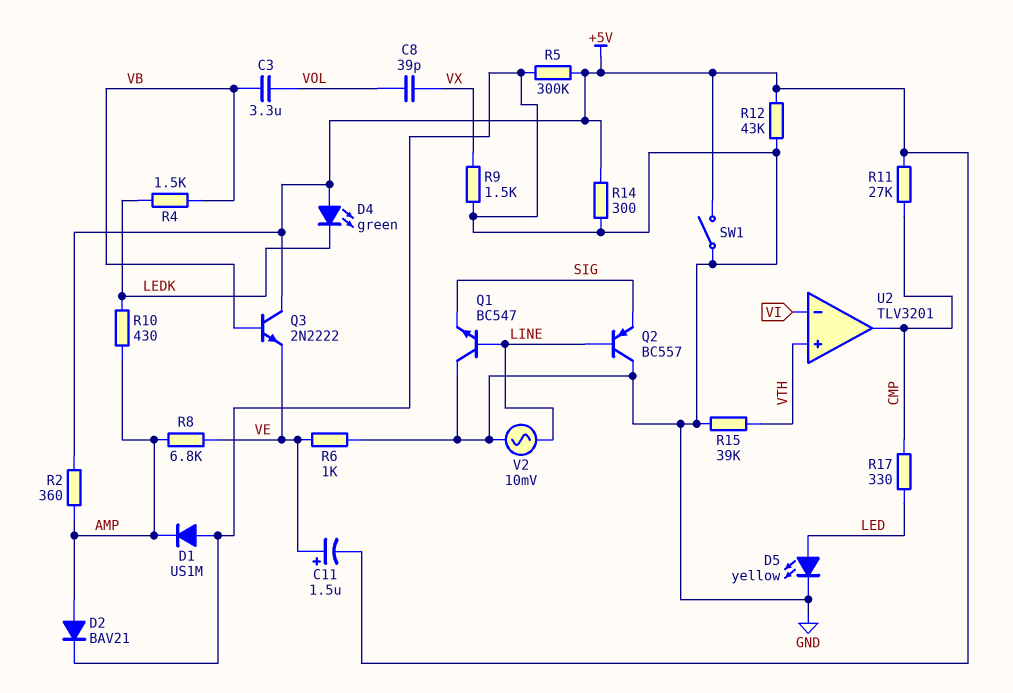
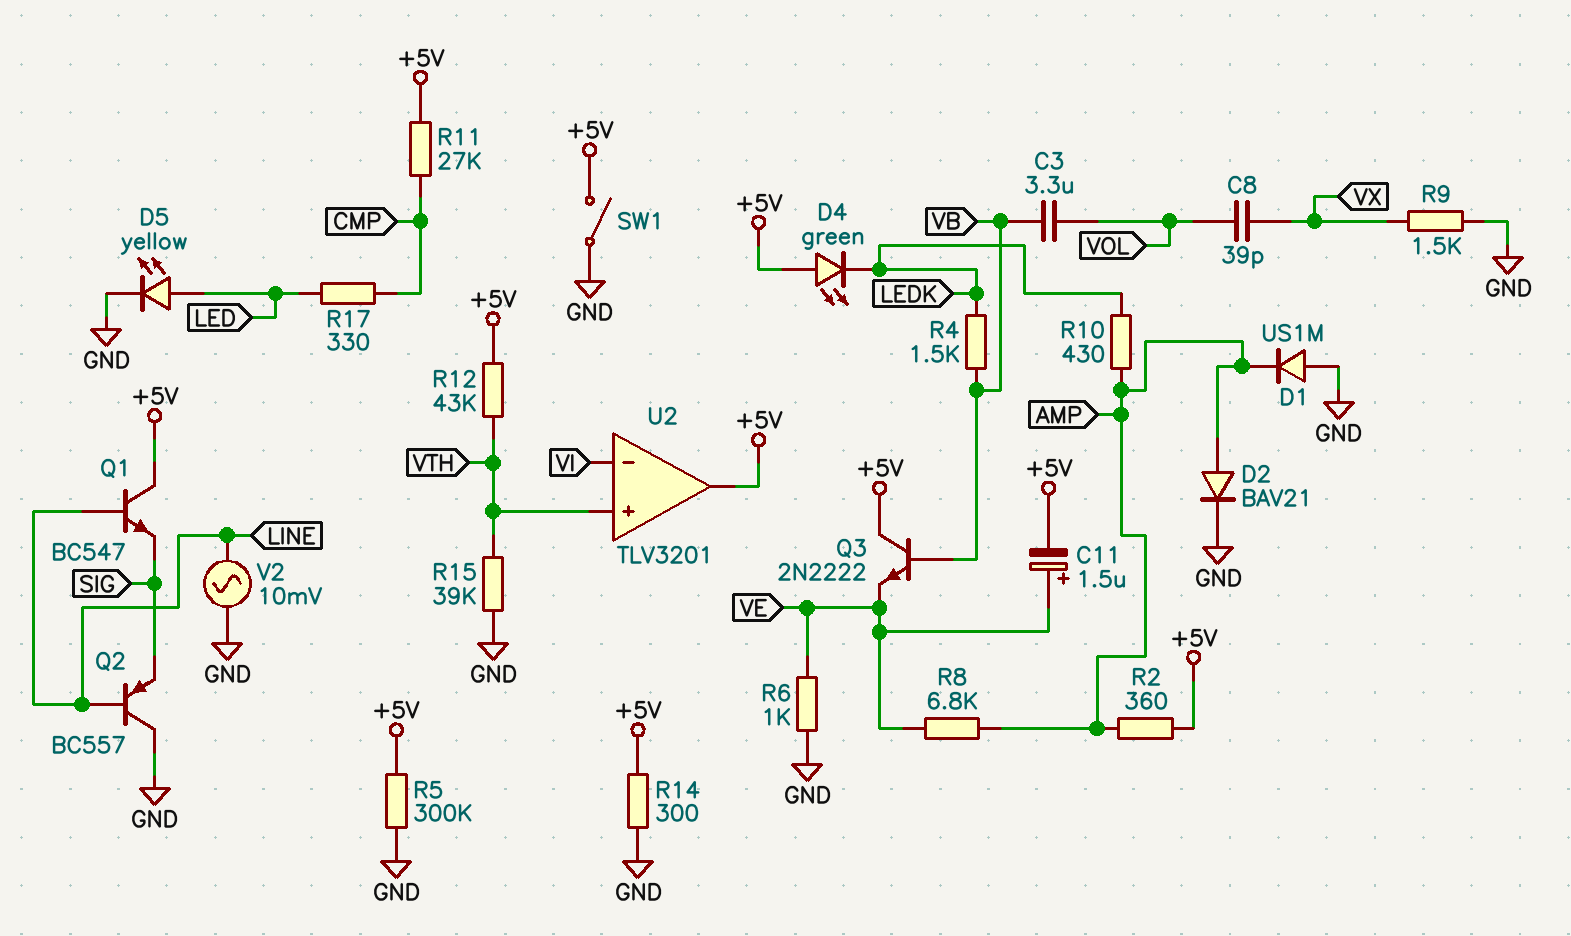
Q1: NPN BC547 (B LINE, C GND, E SIG) -> NPN BC547 (B LINE, C +5V, E SIG)
R12: 43k (+5V, GND) -> 43k (+5V, VTH)
U2 pin out: CMP -> +5V

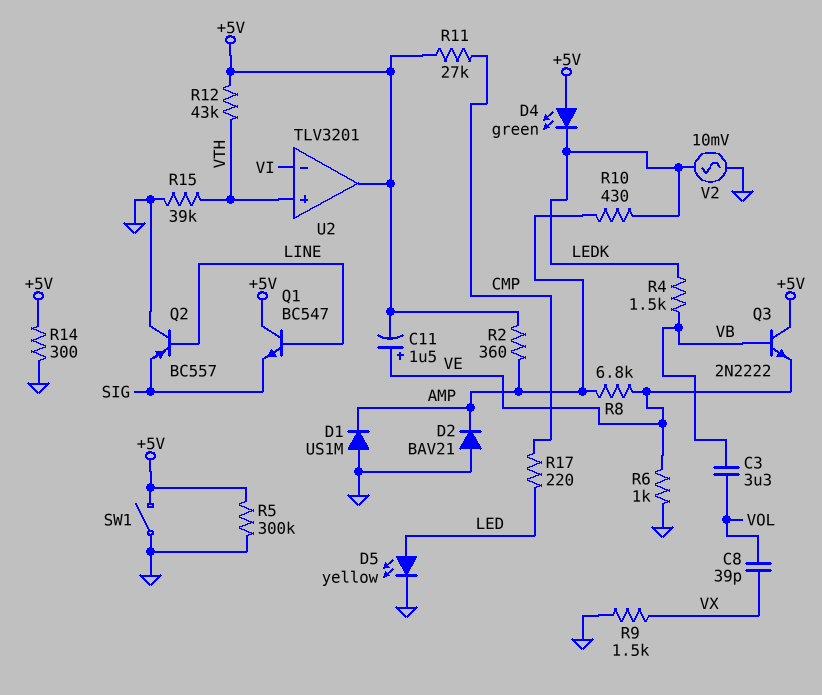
D2: diode BAV21 (A AMP, K GND) -> diode BAV21 (A GND, K AMP)
R17: 330 (CMP, LED) -> 220 (CMP, LED)
V2: AC 10mV (GND, LINE) -> AC 10mV (GND, LEDK)

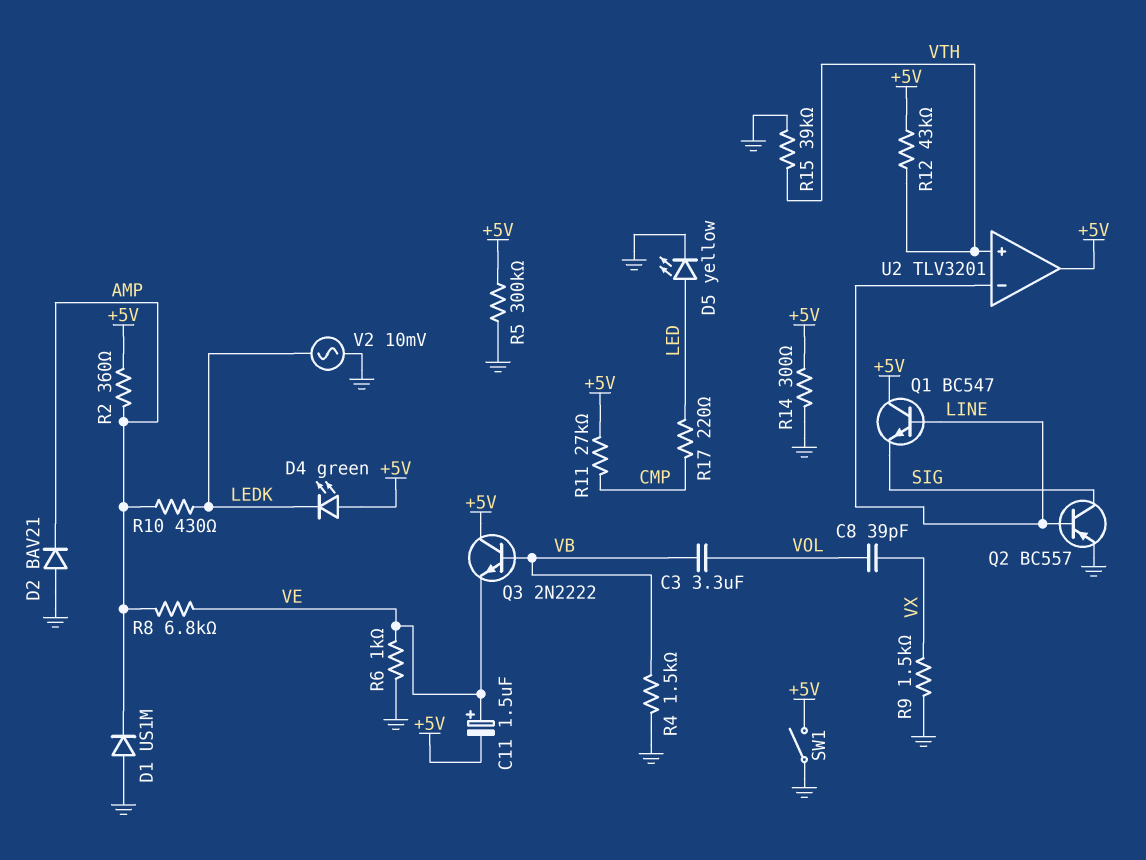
Q2: PNP BC557 (B LINE, C GND, E SIG) -> PNP BC557 (B LINE, C SIG, E GND)
R4: 1.5k (LEDK, VB) -> 1.5k (GND, VB)
U2 pin in-: VI -> LINE

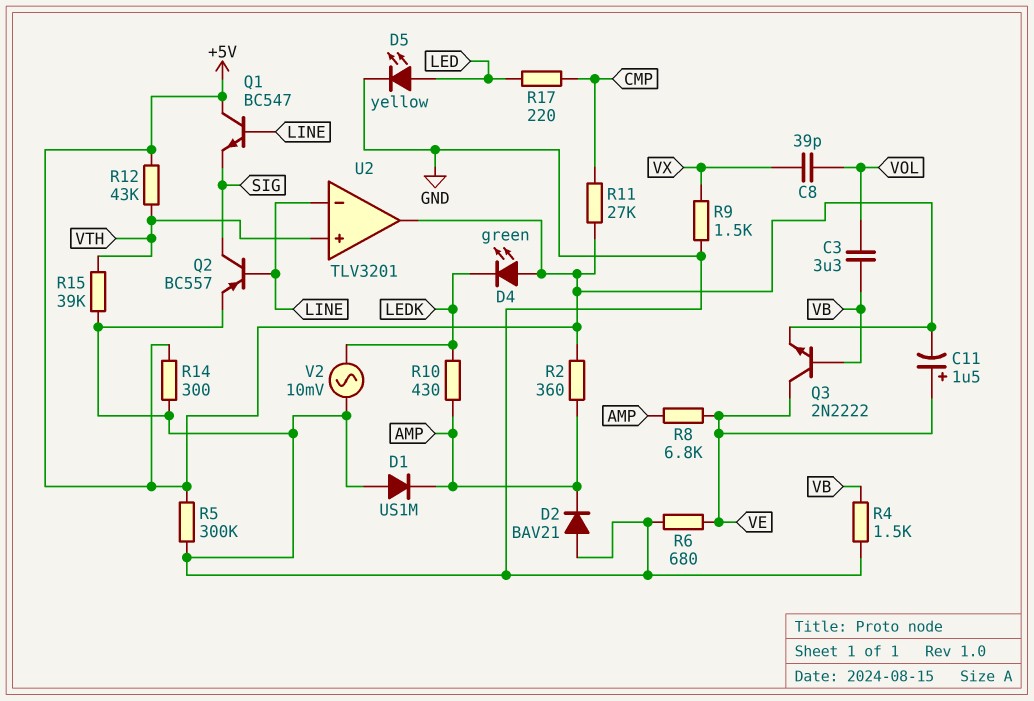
Q3: NPN 2N2222 (B VB, C +5V, E VE) -> NPN 2N2222 (B VB, C VE, E +5V)
R6: 1k (GND, VE) -> 680 (GND, VE)
SW1: switch (+5V, GND) -> none

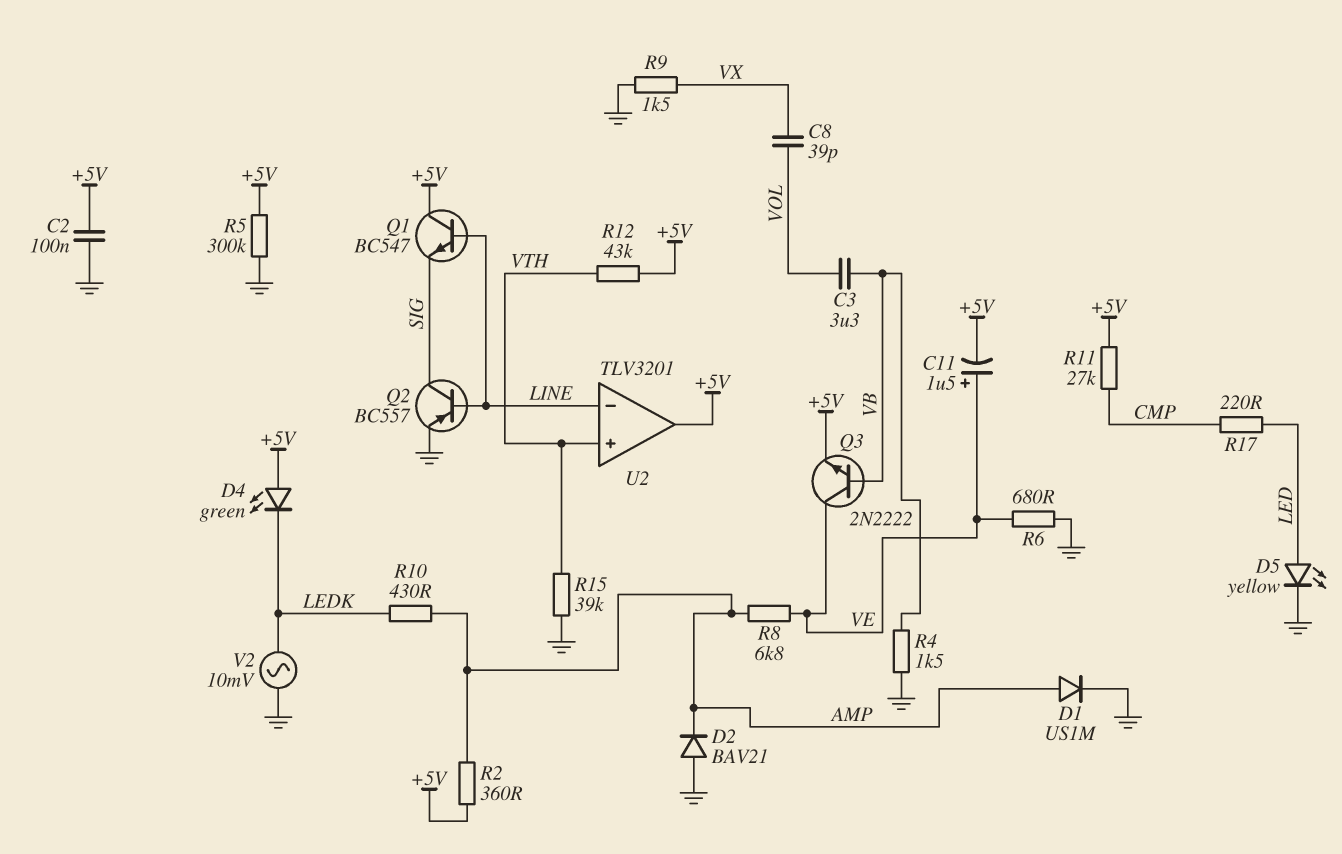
C2: none -> 100nF (+5V, GND)
D1: diode US1M (A GND, K AMP) -> diode US1M (A AMP, K GND)
R14: 300 (+5V, GND) -> none

